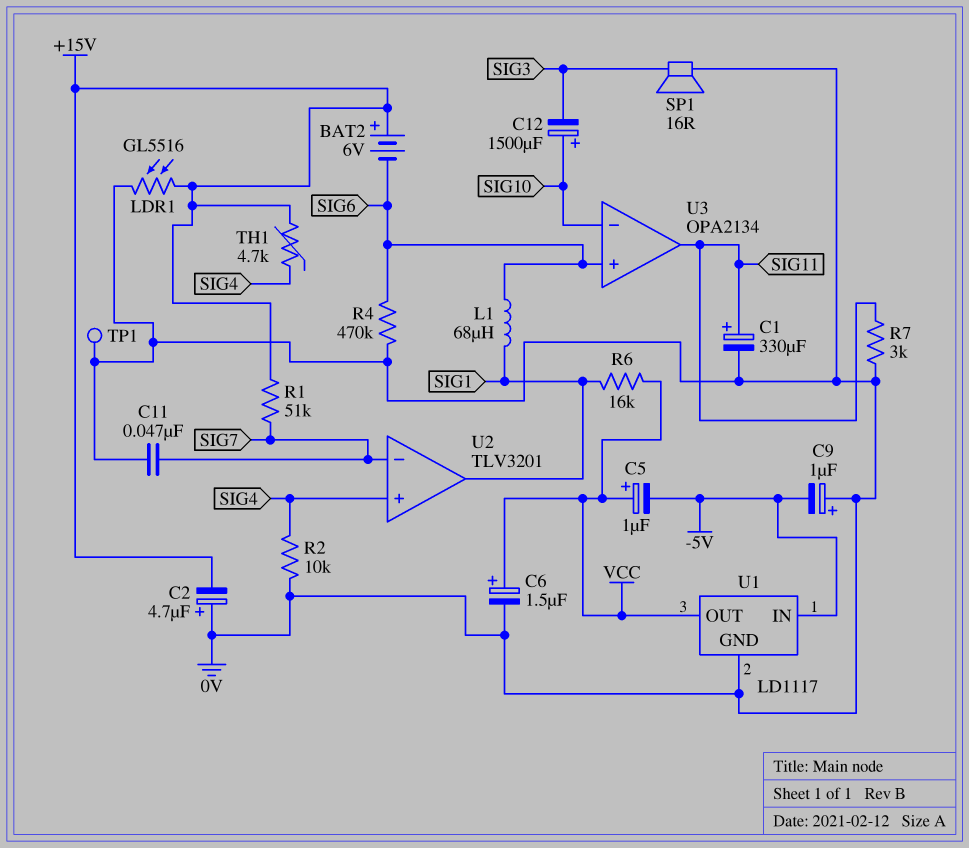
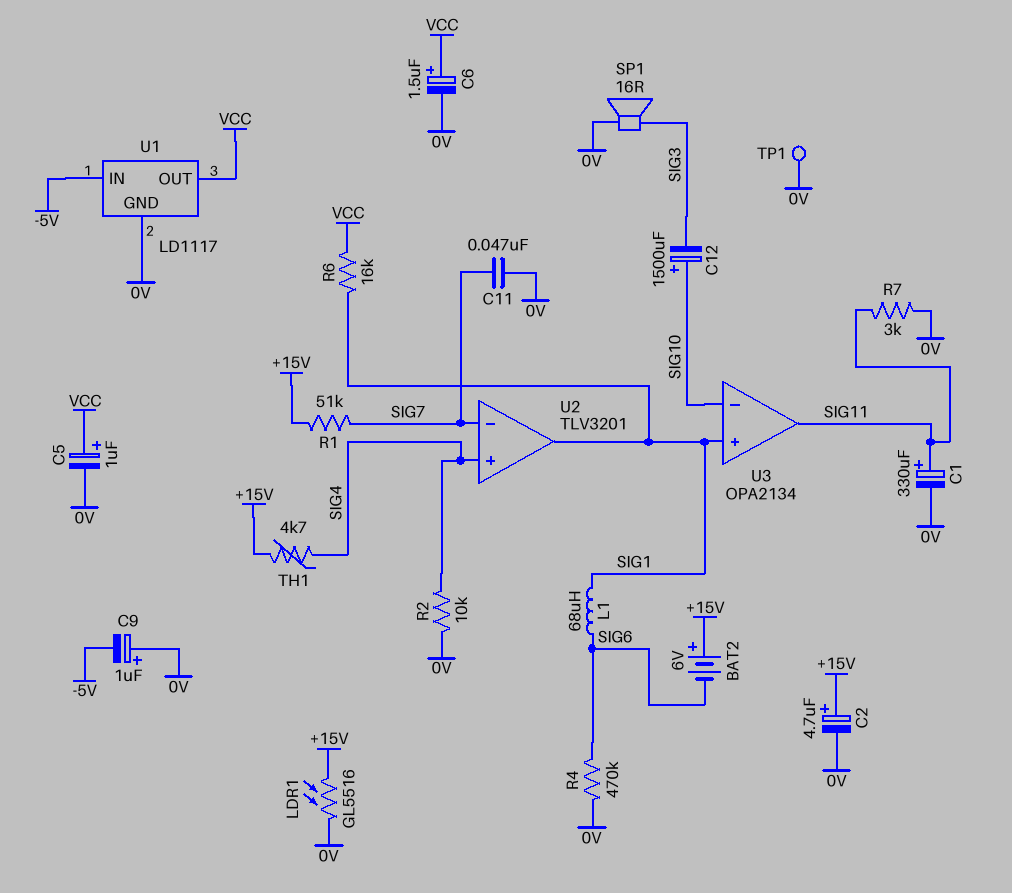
C2: 4.7uF (plus 0V, minus +15V) -> 4.7uF (plus +15V, minus 0V)
C5: 1uF (plus VCC, minus -5V) -> 1uF (plus VCC, minus 0V)
U3 pin in+: SIG6 -> SIG1

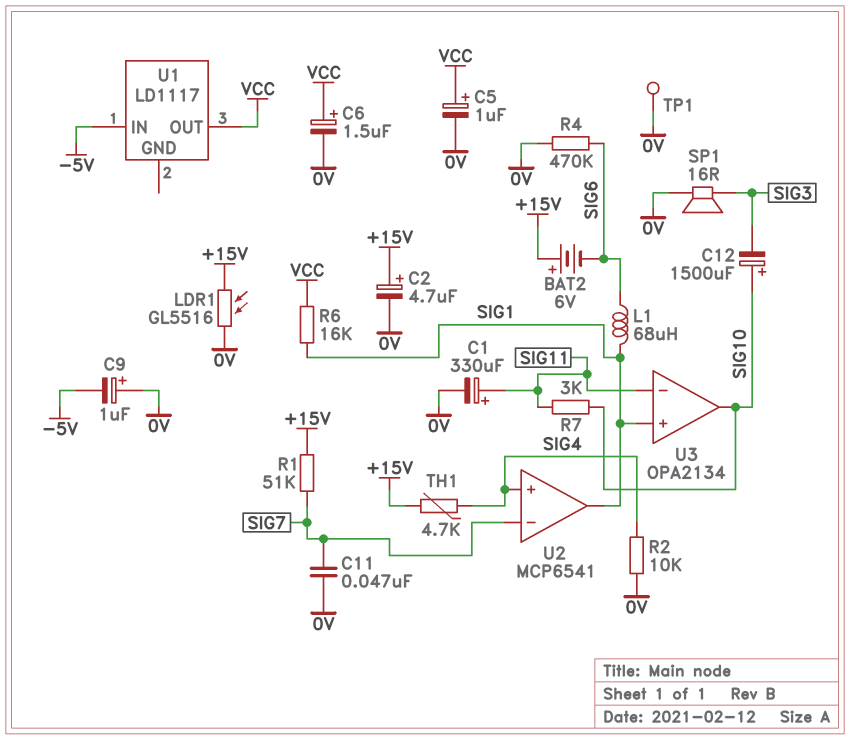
R7: 3k (0V, SIG11) -> 3k (SIG10, SIG11)
U1 pin GND: 0V -> none
U2: TLV3201 -> MCP6541
U3 pin in-: SIG10 -> SIG11
U3 pin out: SIG11 -> SIG10

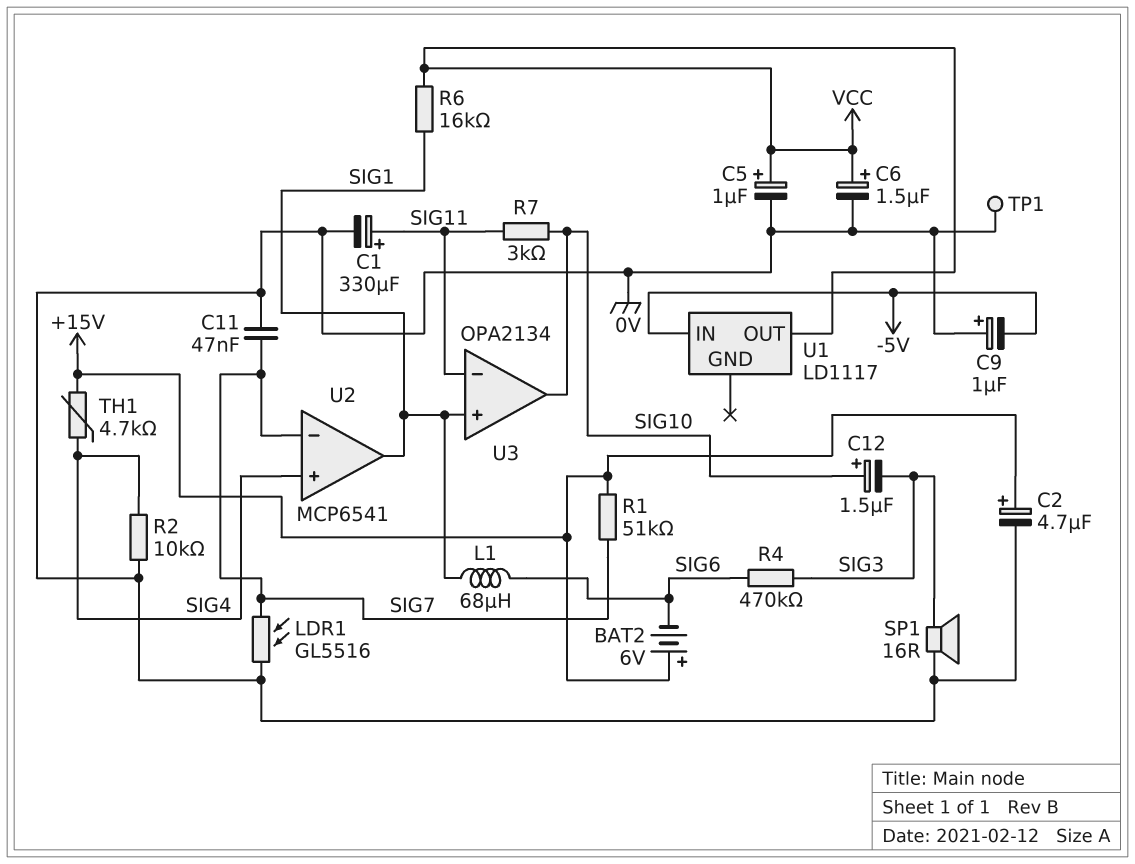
C12: 1500uF (plus SIG10, minus SIG3) -> 1.5uF (plus SIG10, minus SIG3)
LDR1: GL5516 (+15V, 0V) -> GL5516 (0V, SIG7)
R4: 470k (0V, SIG6) -> 470k (SIG3, SIG6)

